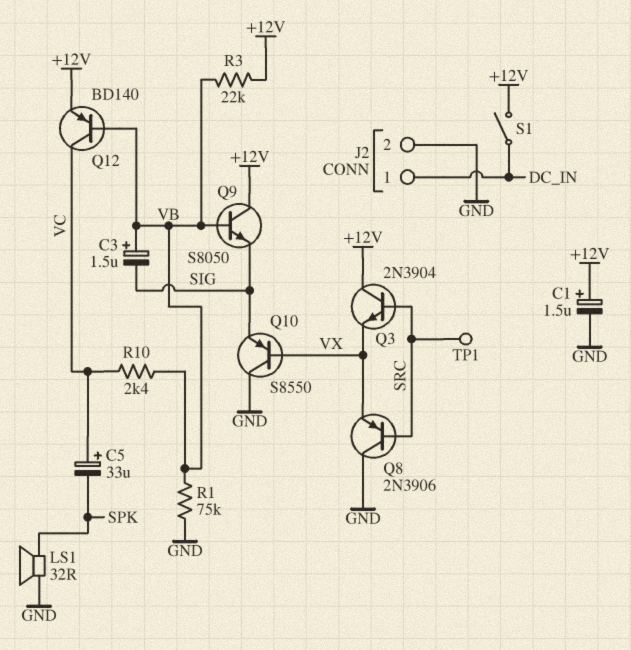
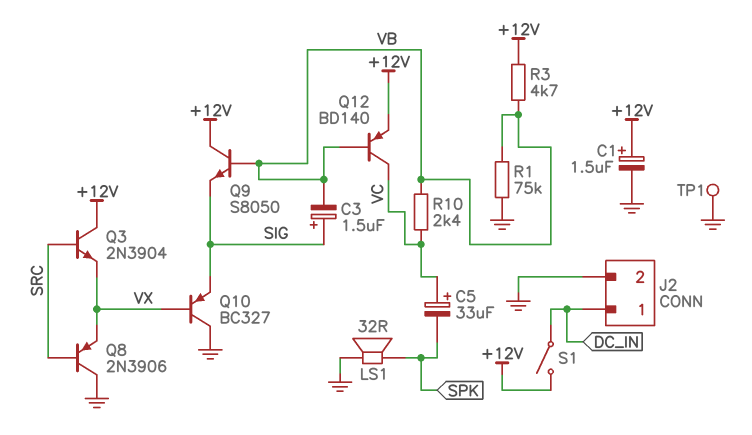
C3: 1.5uF (plus VB, minus SIG) -> 1.5uF (plus SIG, minus VB)
Q10: PNP S8550 (B VX, C GND, E SIG) -> PNP BC327 (B VX, C GND, E SIG)
R3: 22k (+12V, VB) -> 4.7k (+12V, VB)
TP1: test point (SRC) -> test point (GND)

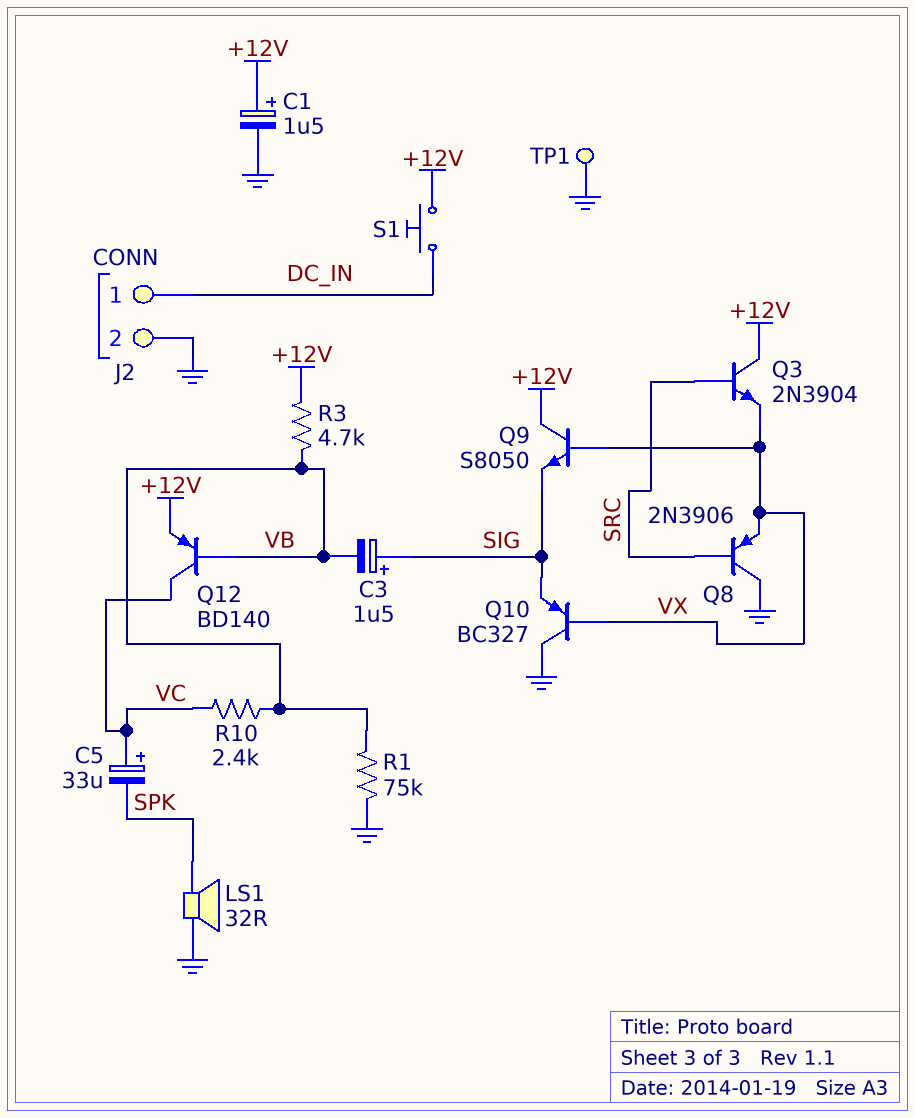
Q9: NPN S8050 (B VB, C +12V, E SIG) -> NPN S8050 (B VX, C +12V, E SIG)
S1: switch (+12V, DC_IN) -> button (+12V, DC_IN)

